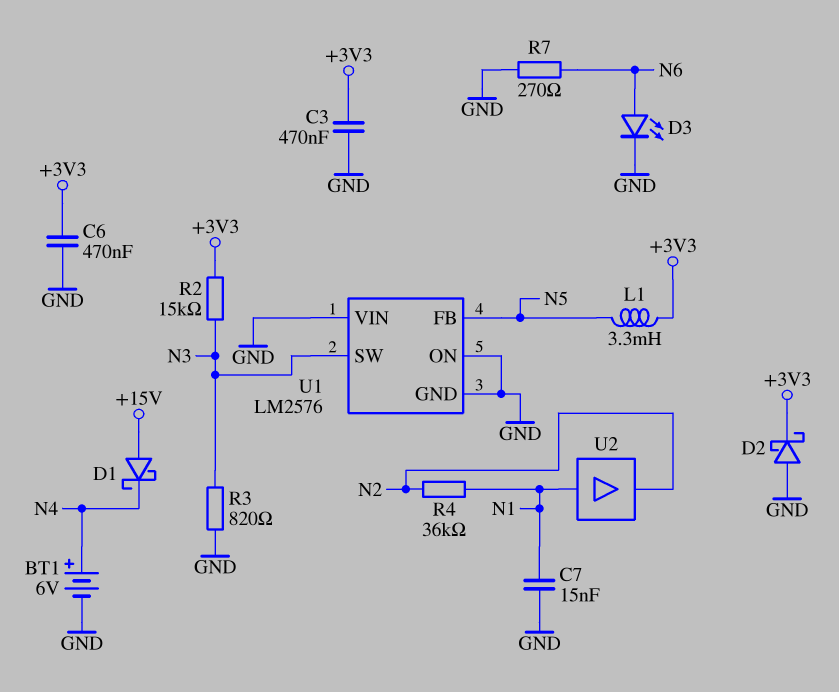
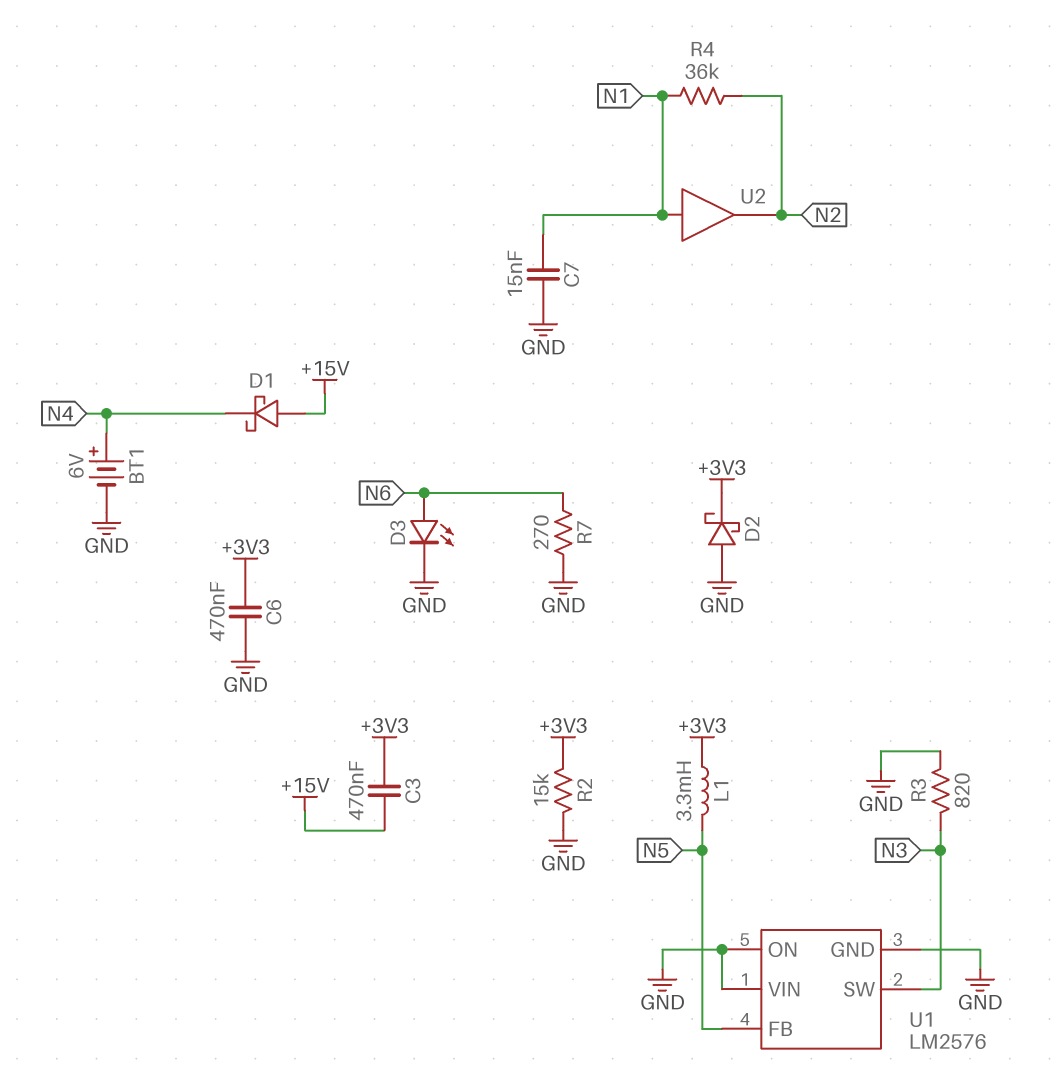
C3: 470nF (+3V3, GND) -> 470nF (+3V3, +15V)
R2: 15k (+3V3, N3) -> 15k (+3V3, GND)

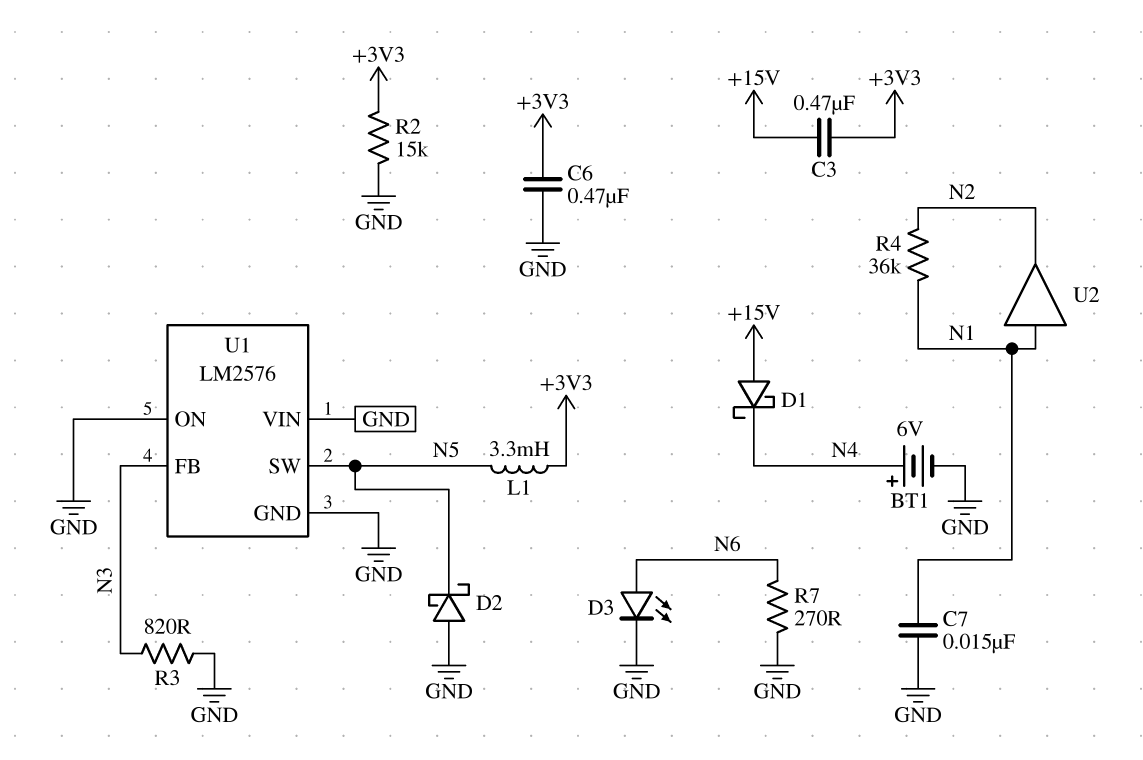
D2: schottky (A GND, K +3V3) -> schottky (A GND, K N5)
U1 pin FB: N5 -> N3
U1 pin SW: N3 -> N5

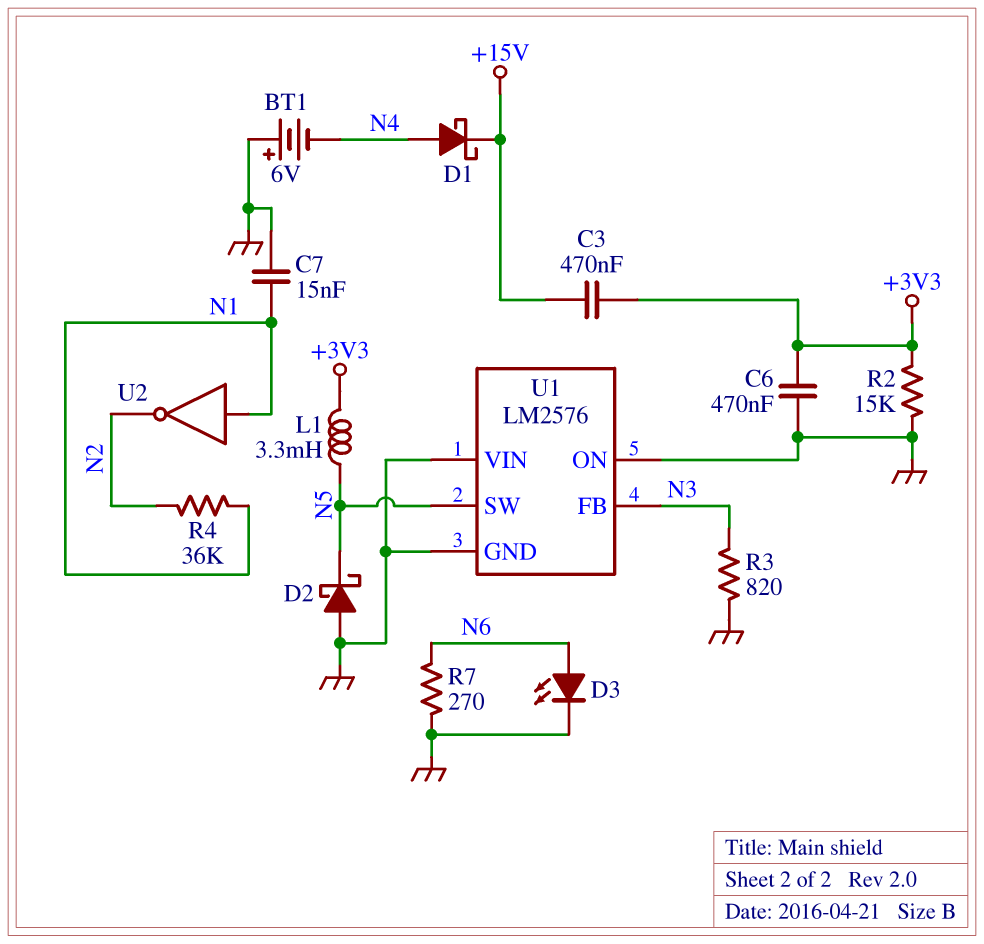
BT1: 6V (plus N4, minus GND) -> 6V (plus GND, minus N4)
D1: schottky (A +15V, K N4) -> schottky (A N4, K +15V)
U2: buffer (in N1, out N2) -> NOT (in N1, out N2)

